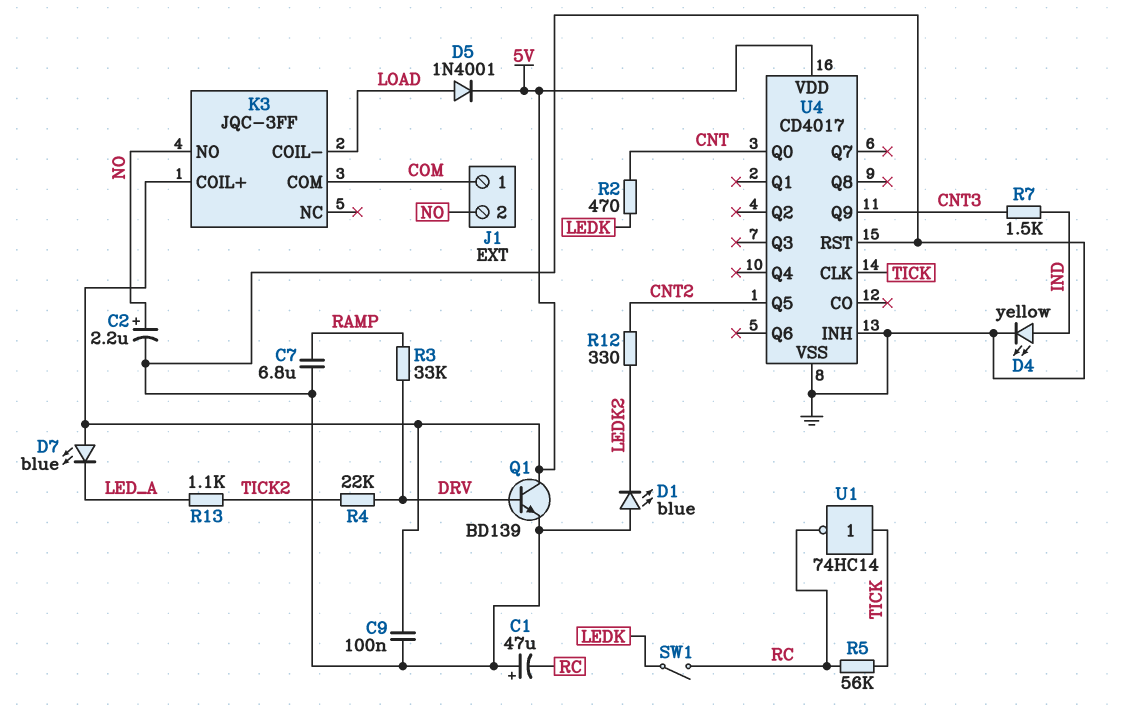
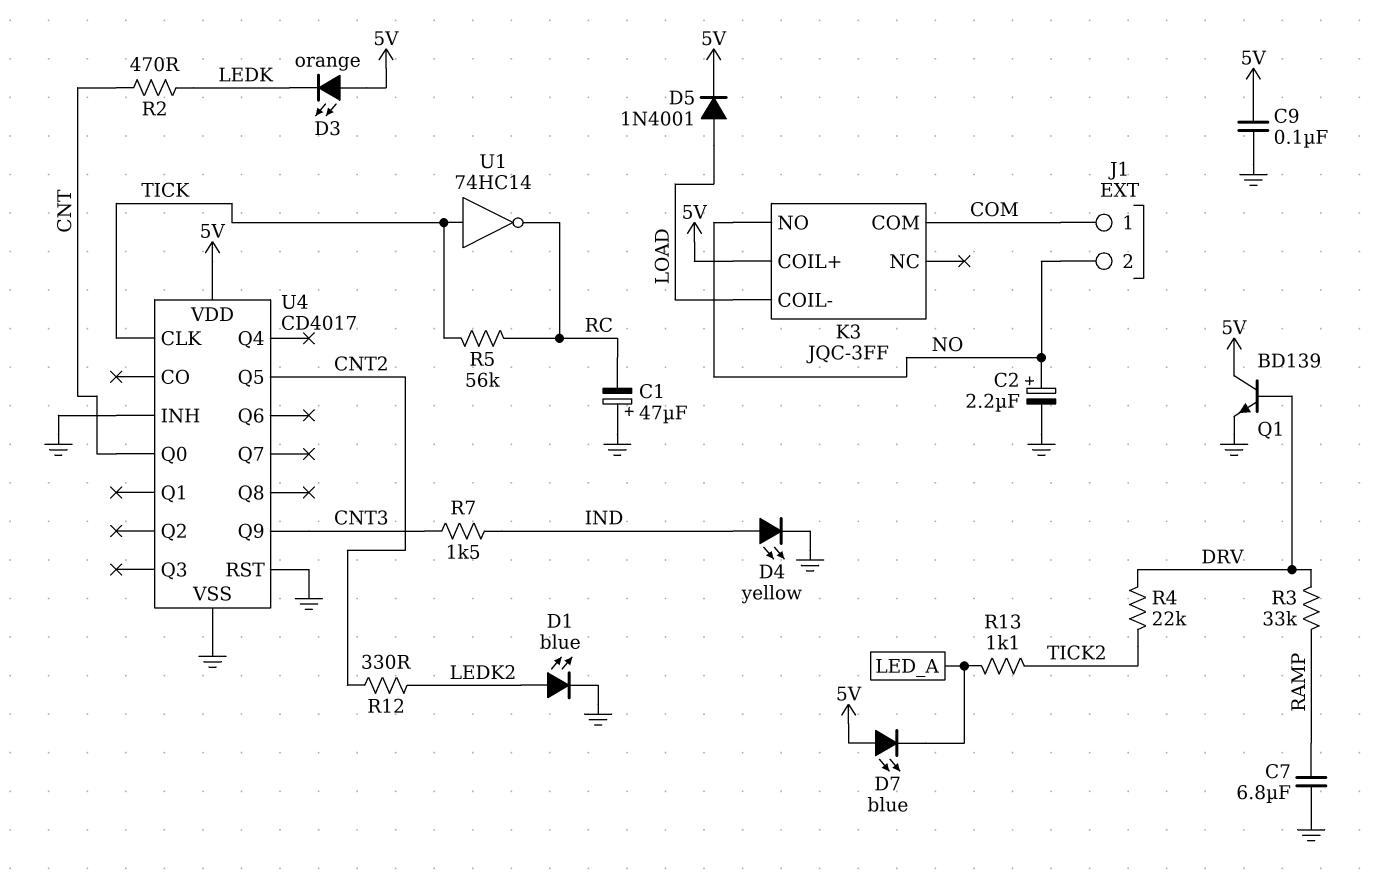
D1: LED blue (A GND, K LEDK2) -> LED blue (A LEDK2, K GND)
D3: none -> LED orange (A 5V, K LEDK)
SW1: switch (LEDK, RC) -> none

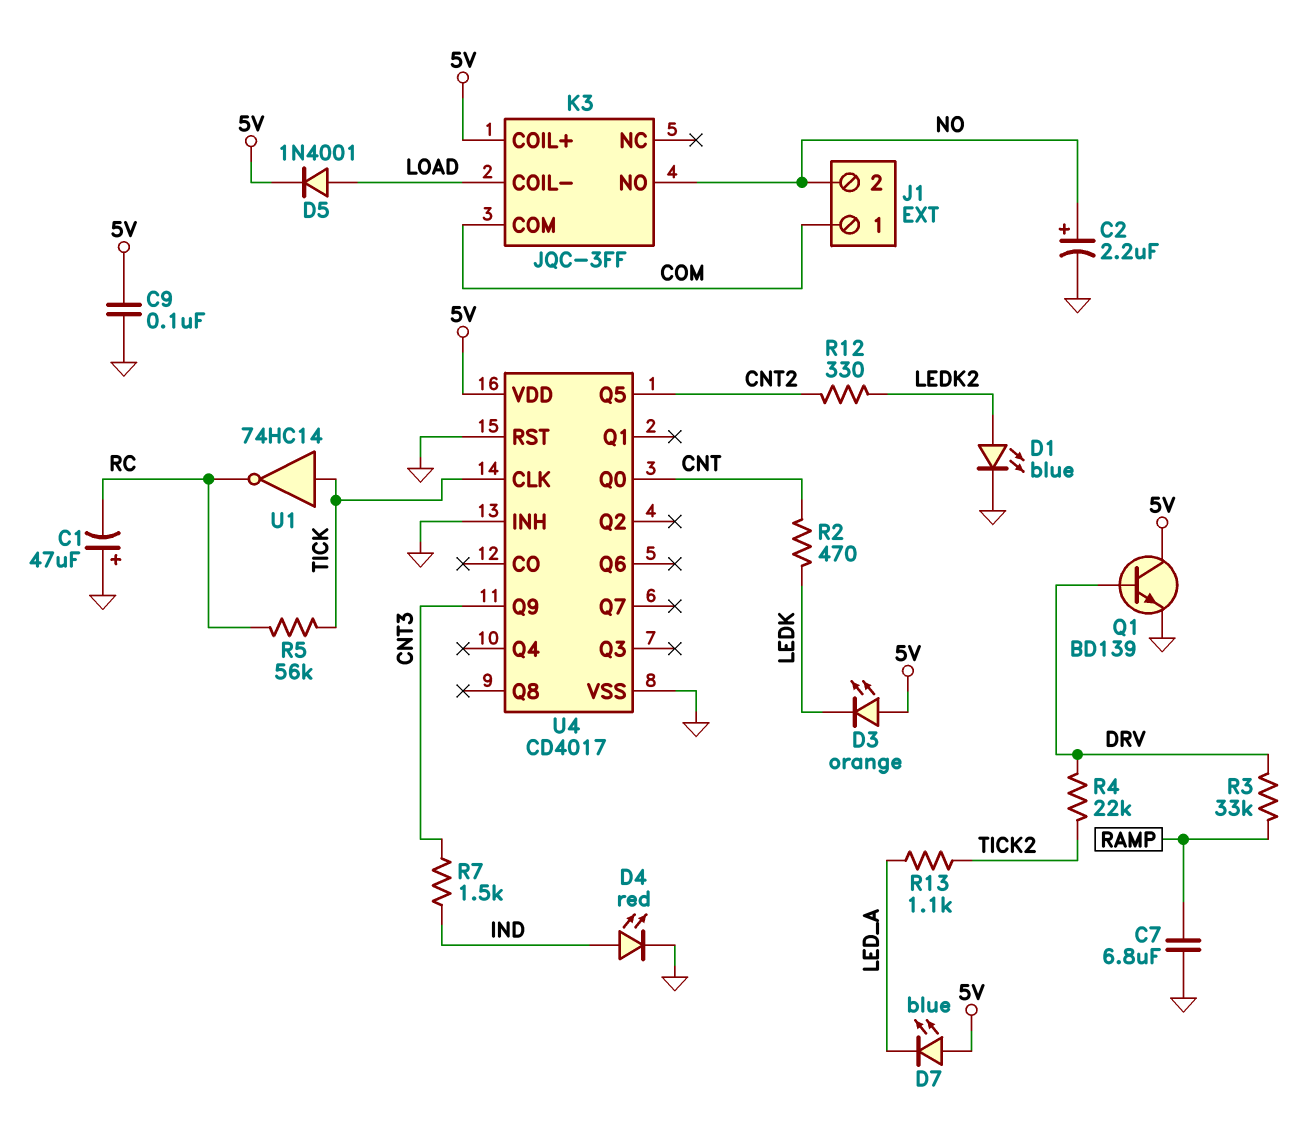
D4: LED yellow (A IND, K GND) -> LED red (A IND, K GND)

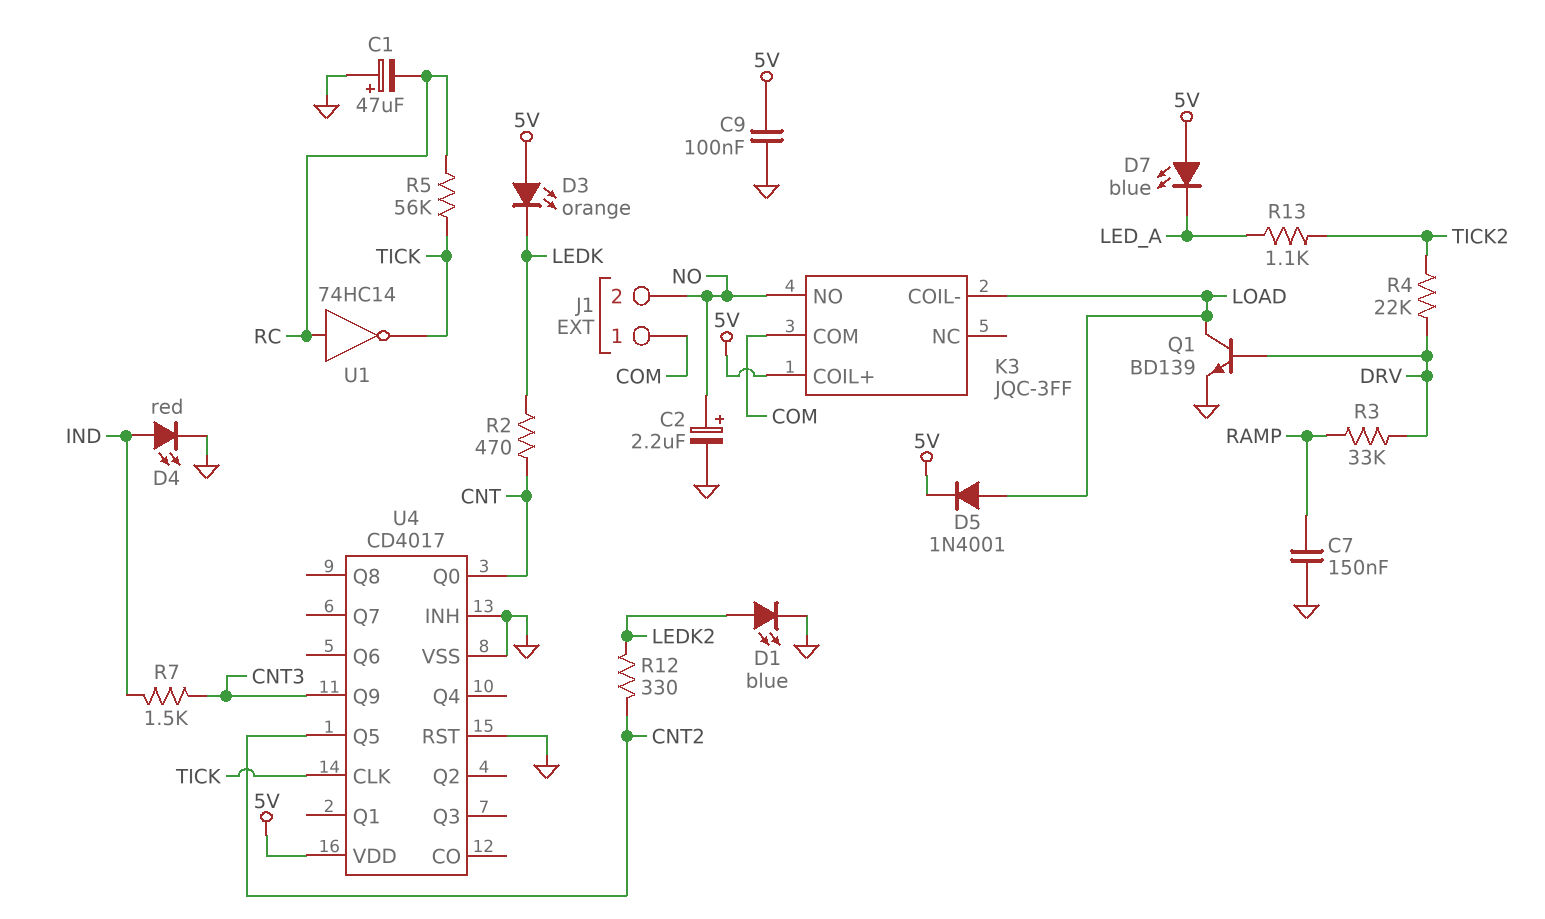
C7: 6.8uF (GND, RAMP) -> 150nF (GND, RAMP)
Q1: NPN BD139 (B DRV, C 5V, E GND) -> NPN BD139 (B DRV, C LOAD, E GND)
U1: NOT 74HC14 (in TICK, out RC) -> NOT 74HC14 (in RC, out TICK)

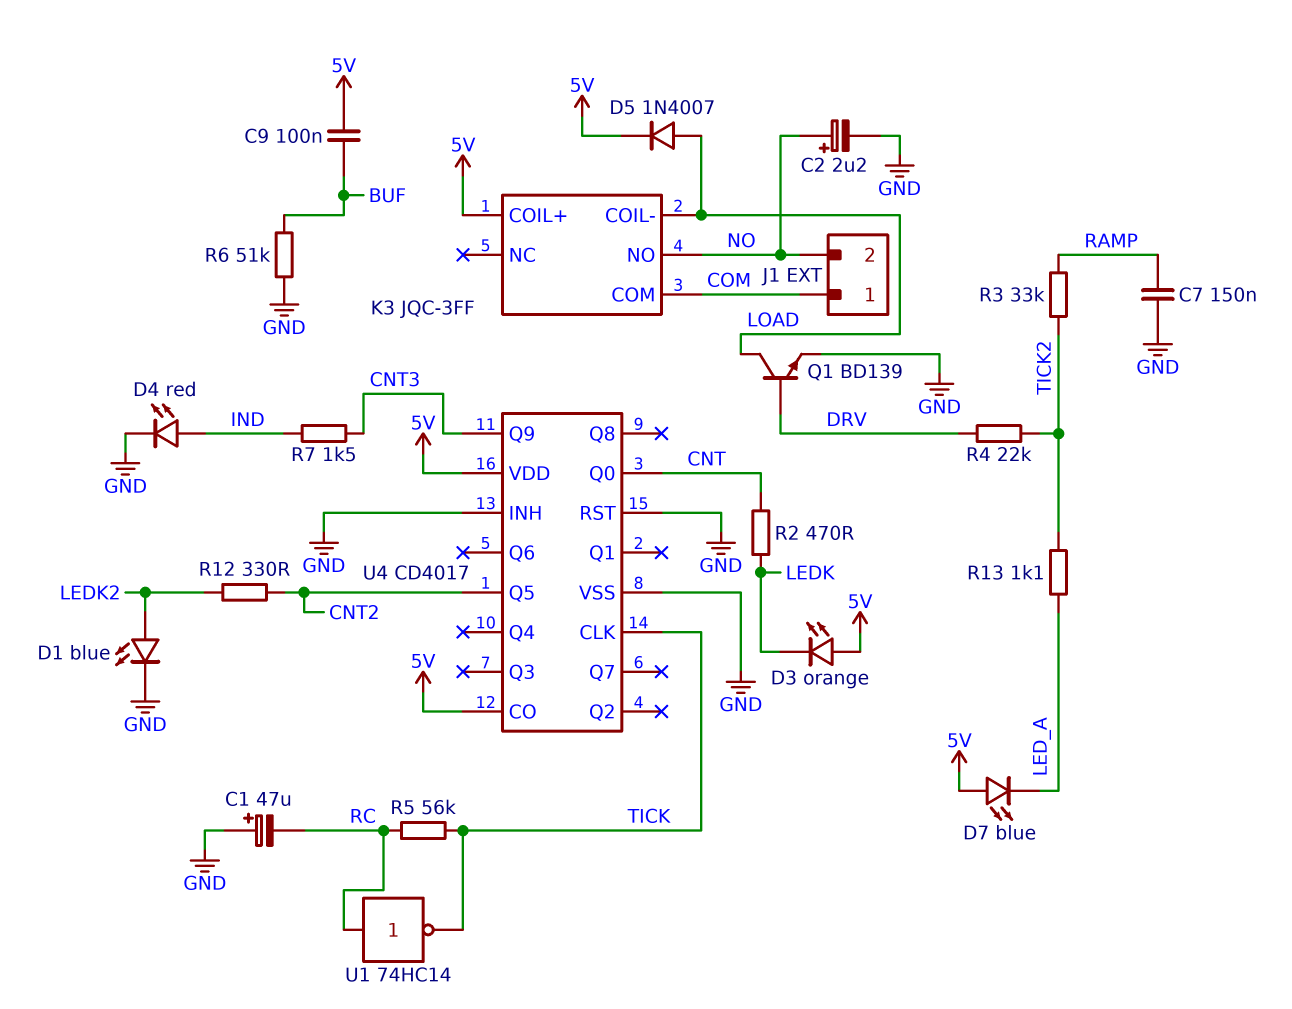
C9: 100nF (5V, GND) -> 100nF (5V, BUF)
D5: diode 1N4001 (A LOAD, K 5V) -> diode 1N4007 (A LOAD, K 5V)
R3: 33k (DRV, RAMP) -> 33k (RAMP, TICK2)
R6: none -> 51k (BUF, GND)
U4 pin CO: none -> 5V

